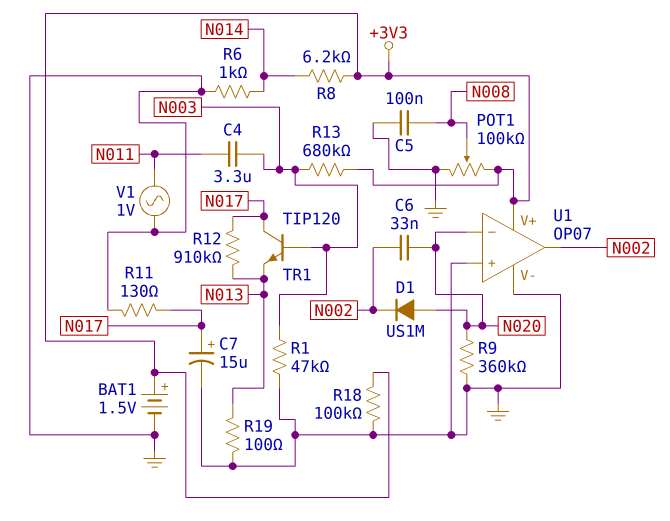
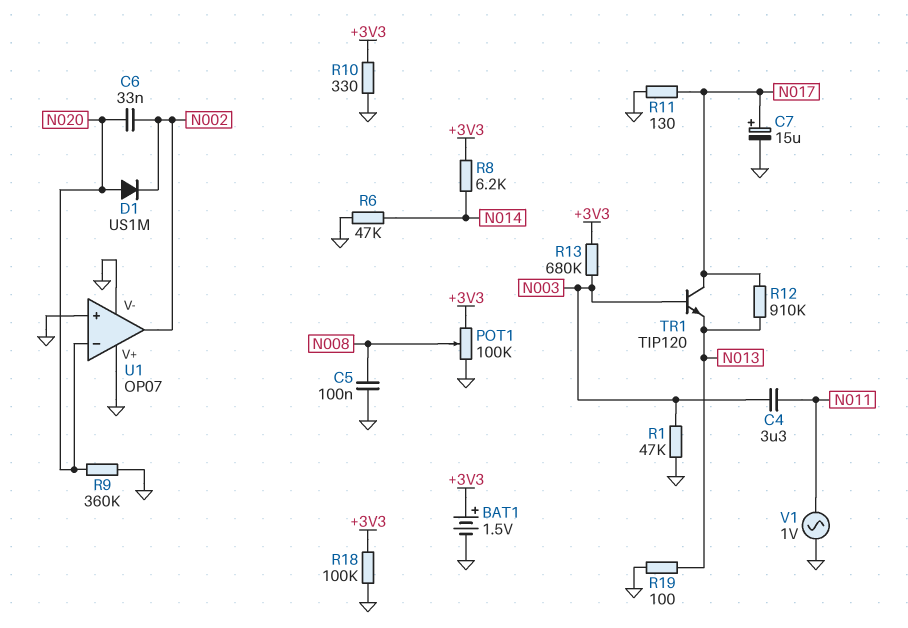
R6: 1k (GND, N014) -> 47k (GND, N014)
R10: none -> 330 (+3V3, GND)
U1 pin V+: +3V3 -> GND

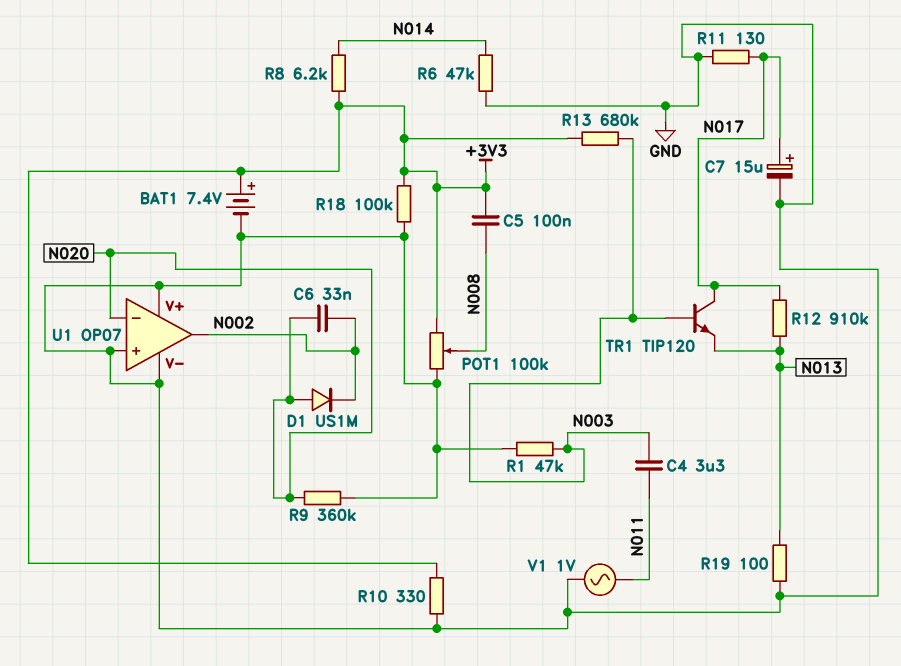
BAT1: 1.5V (plus +3V3, minus GND) -> 7.4V (plus +3V3, minus GND)
C5: 100nF (GND, N008) -> 100nF (+3V3, N008)

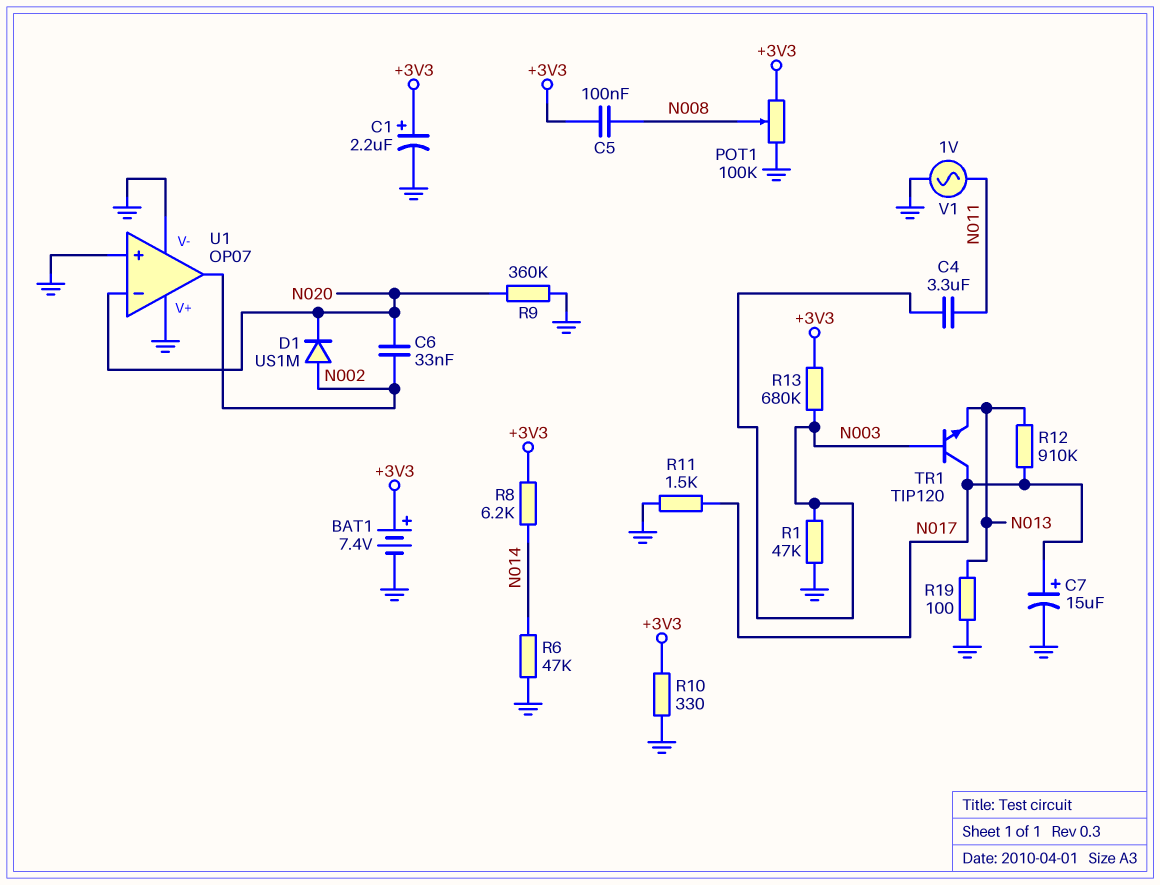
C1: none -> 2.2uF (plus +3V3, minus GND)
D1: diode US1M (A N020, K N002) -> diode US1M (A N002, K N020)
R11: 130 (GND, N017) -> 1.5k (GND, N017)
R18: 100k (+3V3, GND) -> none

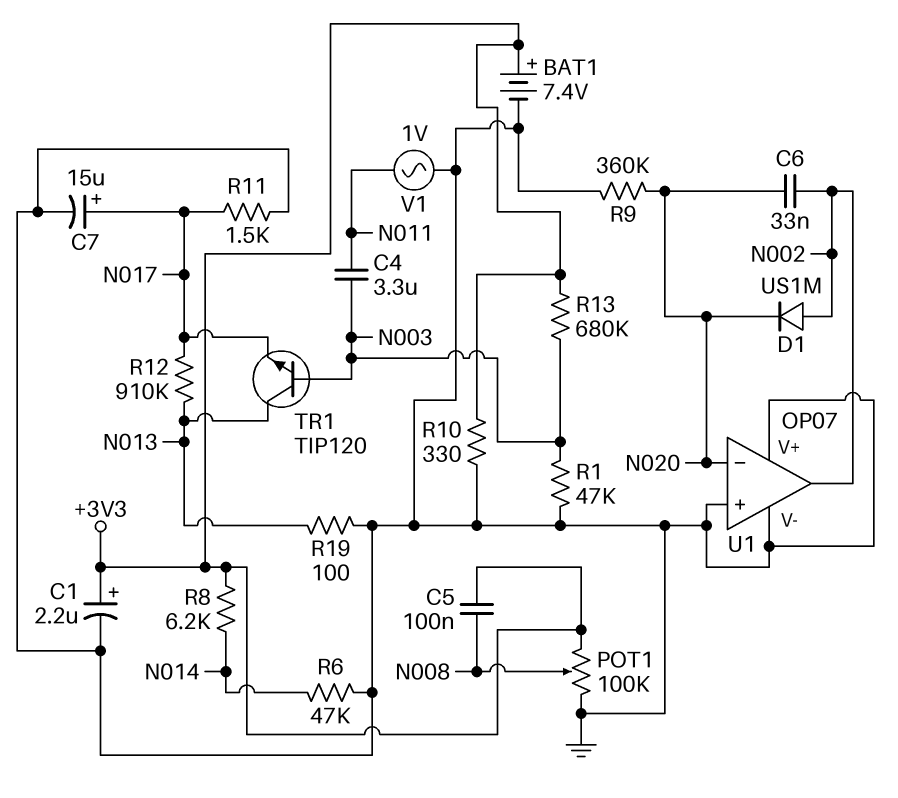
TR1: NPN TIP120 (B N003, C N017, E N013) -> NPN TIP120 (B N003, C N013, E N017)

